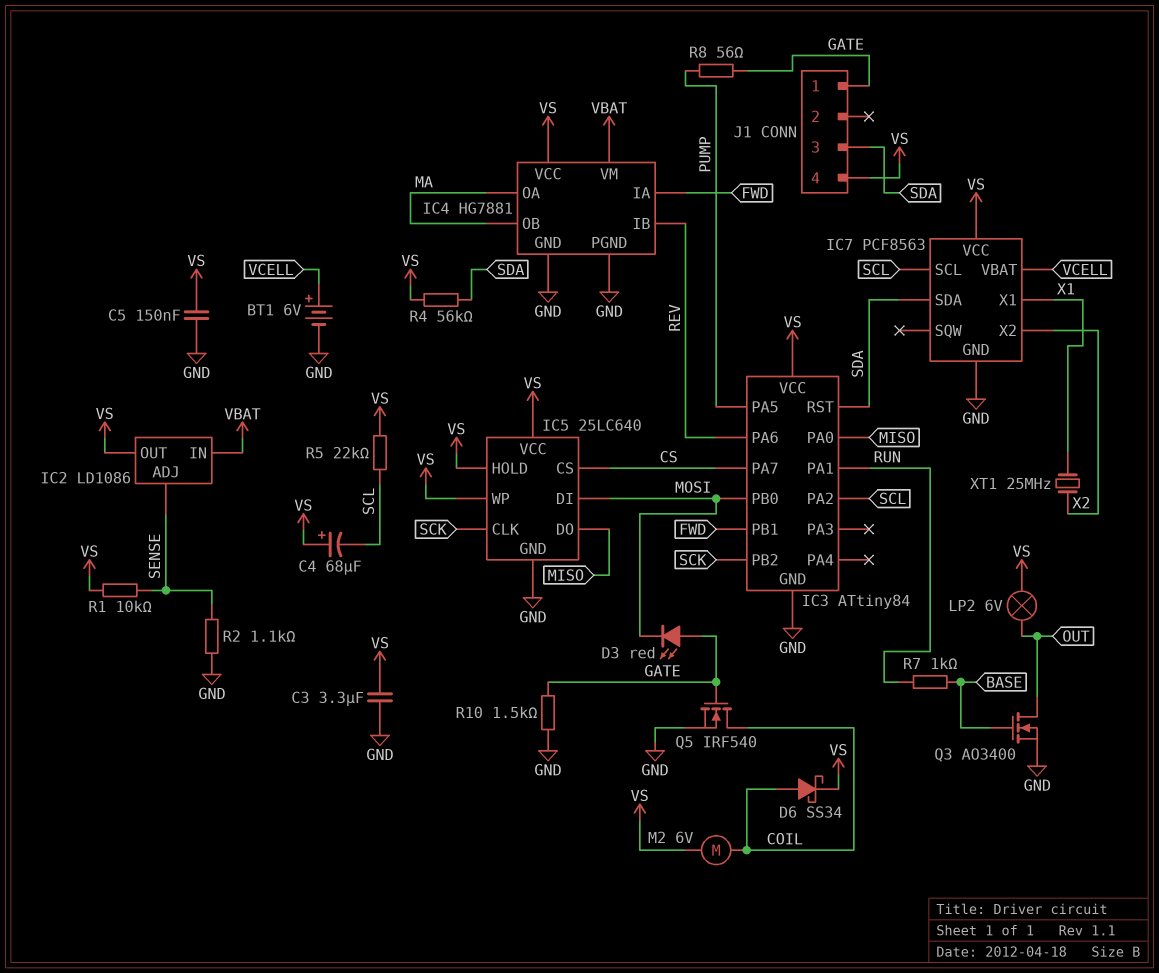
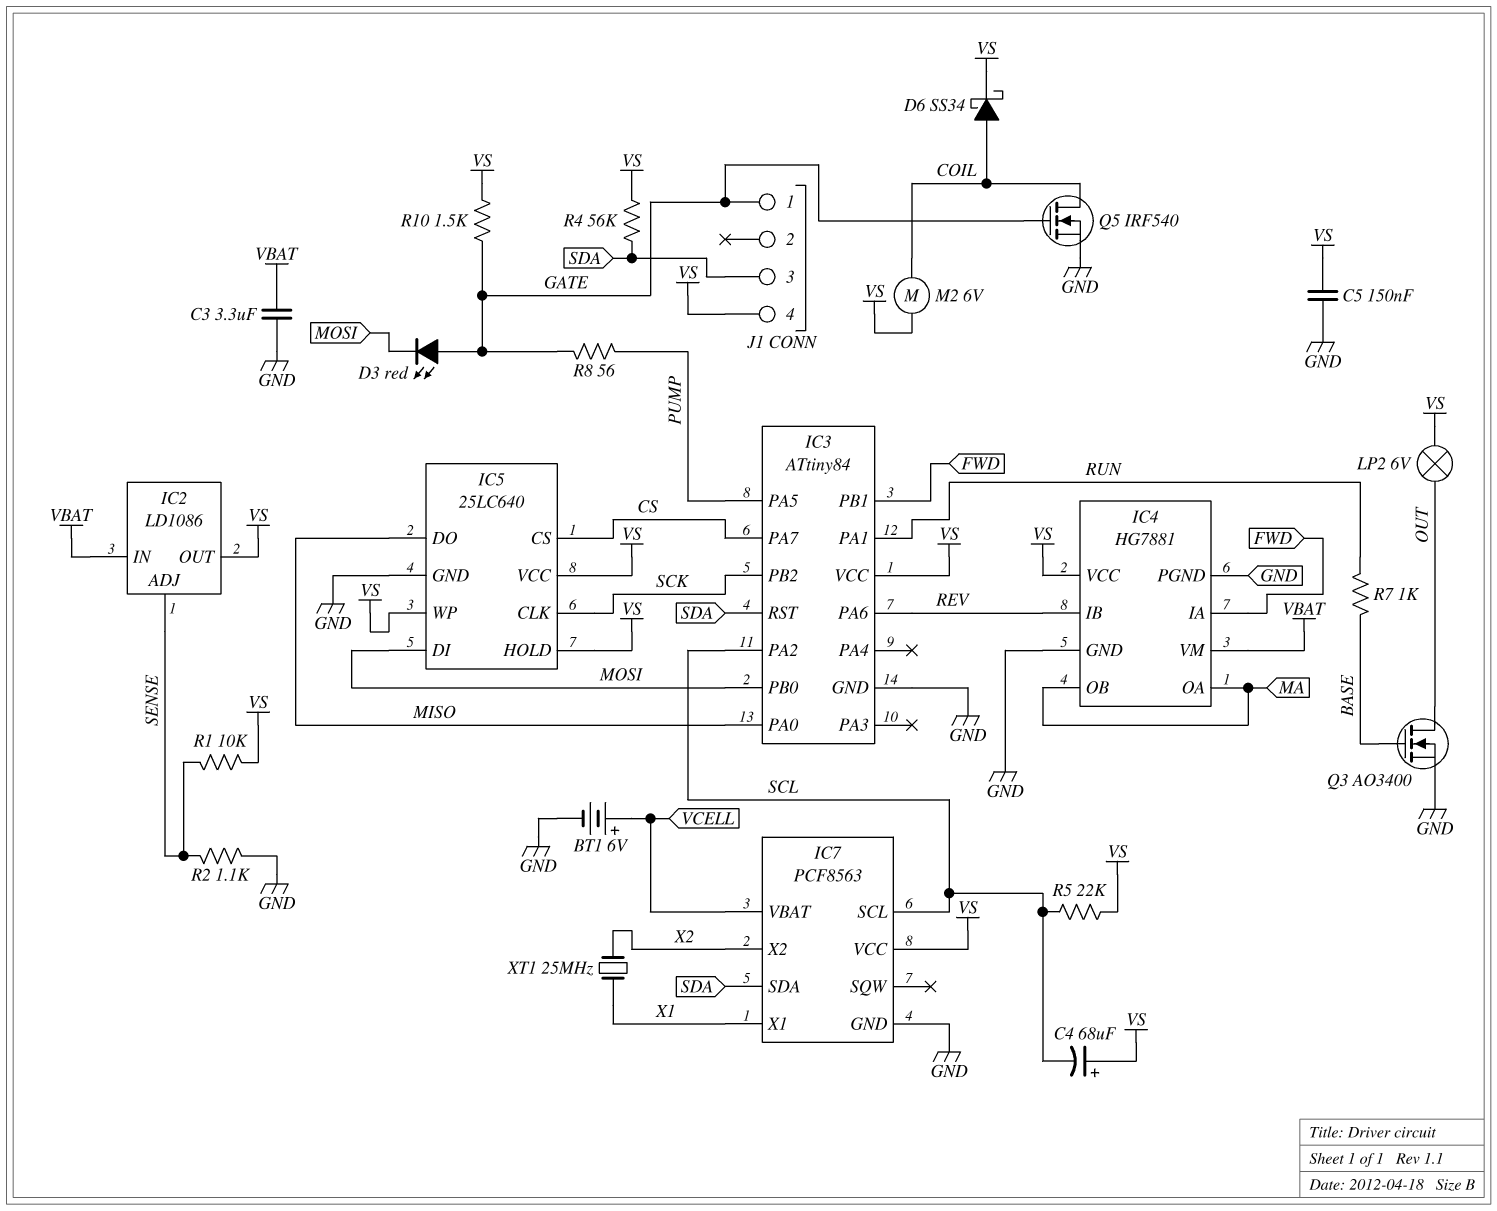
C3: 3.3uF (GND, VS) -> 3.3uF (GND, VBAT)
R10: 1.5k (GATE, GND) -> 1.5k (GATE, VS)

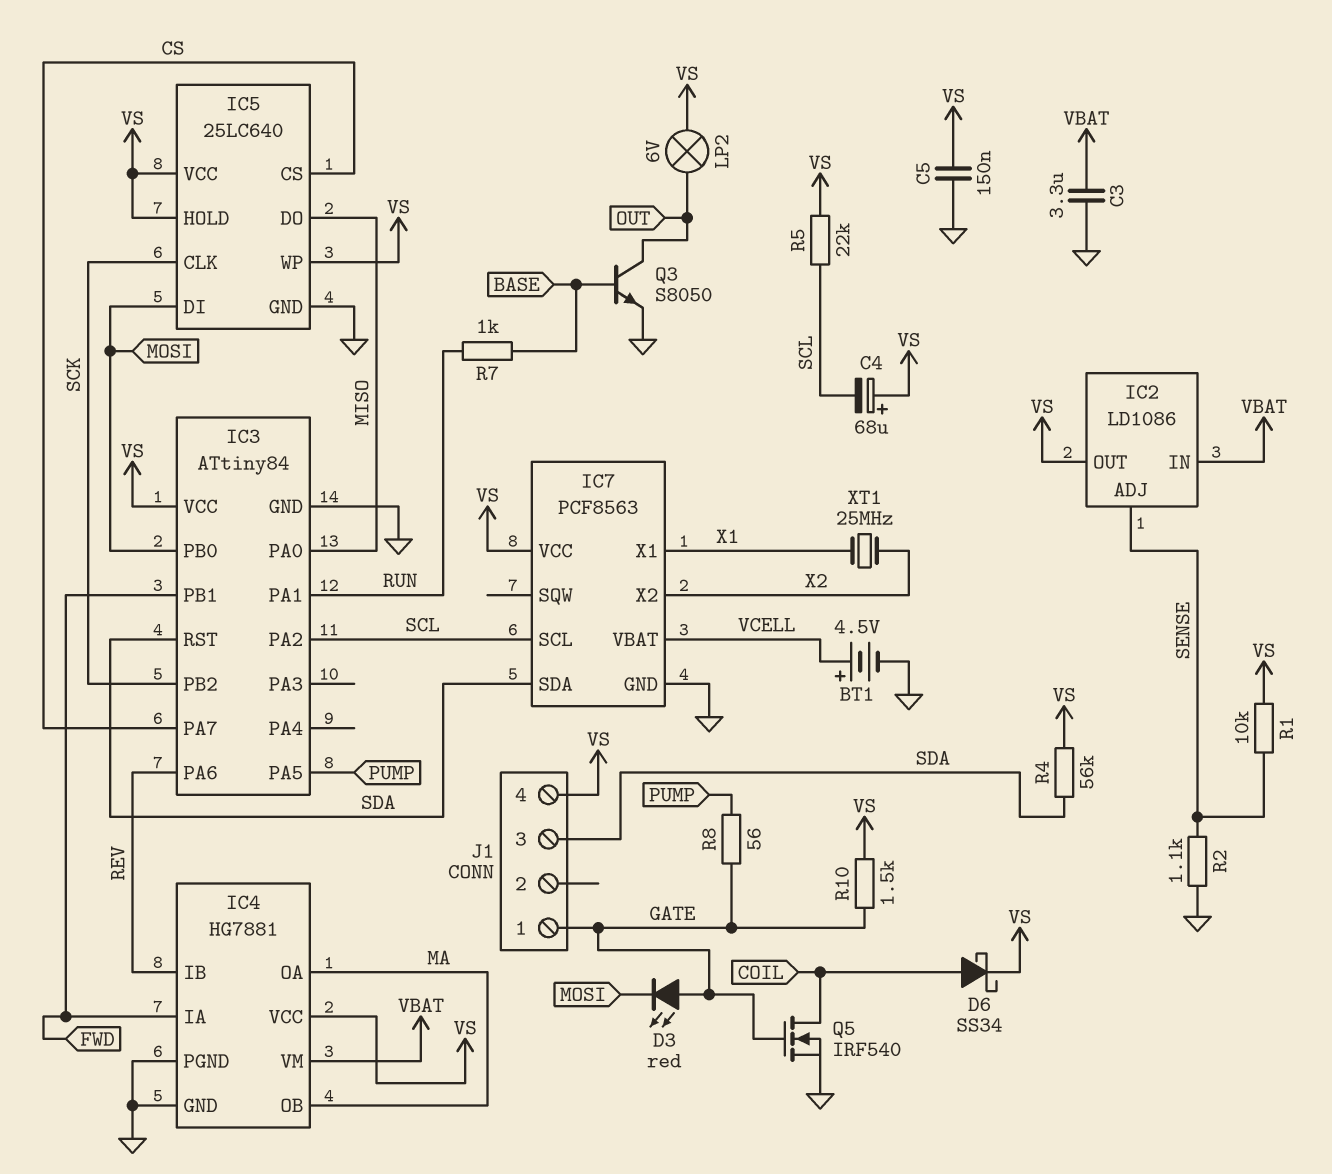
BT1: 6V (plus VCELL, minus GND) -> 4.5V (plus VCELL, minus GND)
M2: motor 6V (COIL, VS) -> none
Q3: NMOS AO3400 (G BASE, D OUT, S GND) -> NPN S8050 (B BASE, C OUT, E GND)

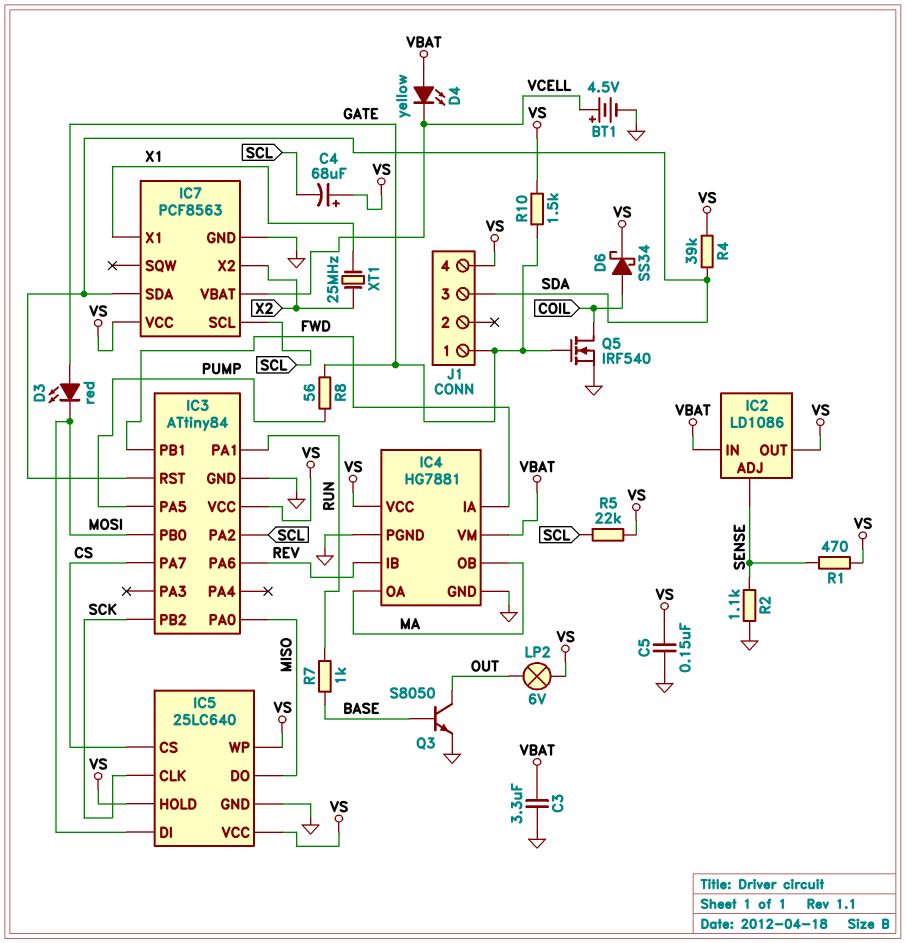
D4: none -> LED yellow (A VBAT, K VCELL)
R1: 10k (SENSE, VS) -> 470 (SENSE, VS)
R4: 56k (SDA, VS) -> 39k (SDA, VS)

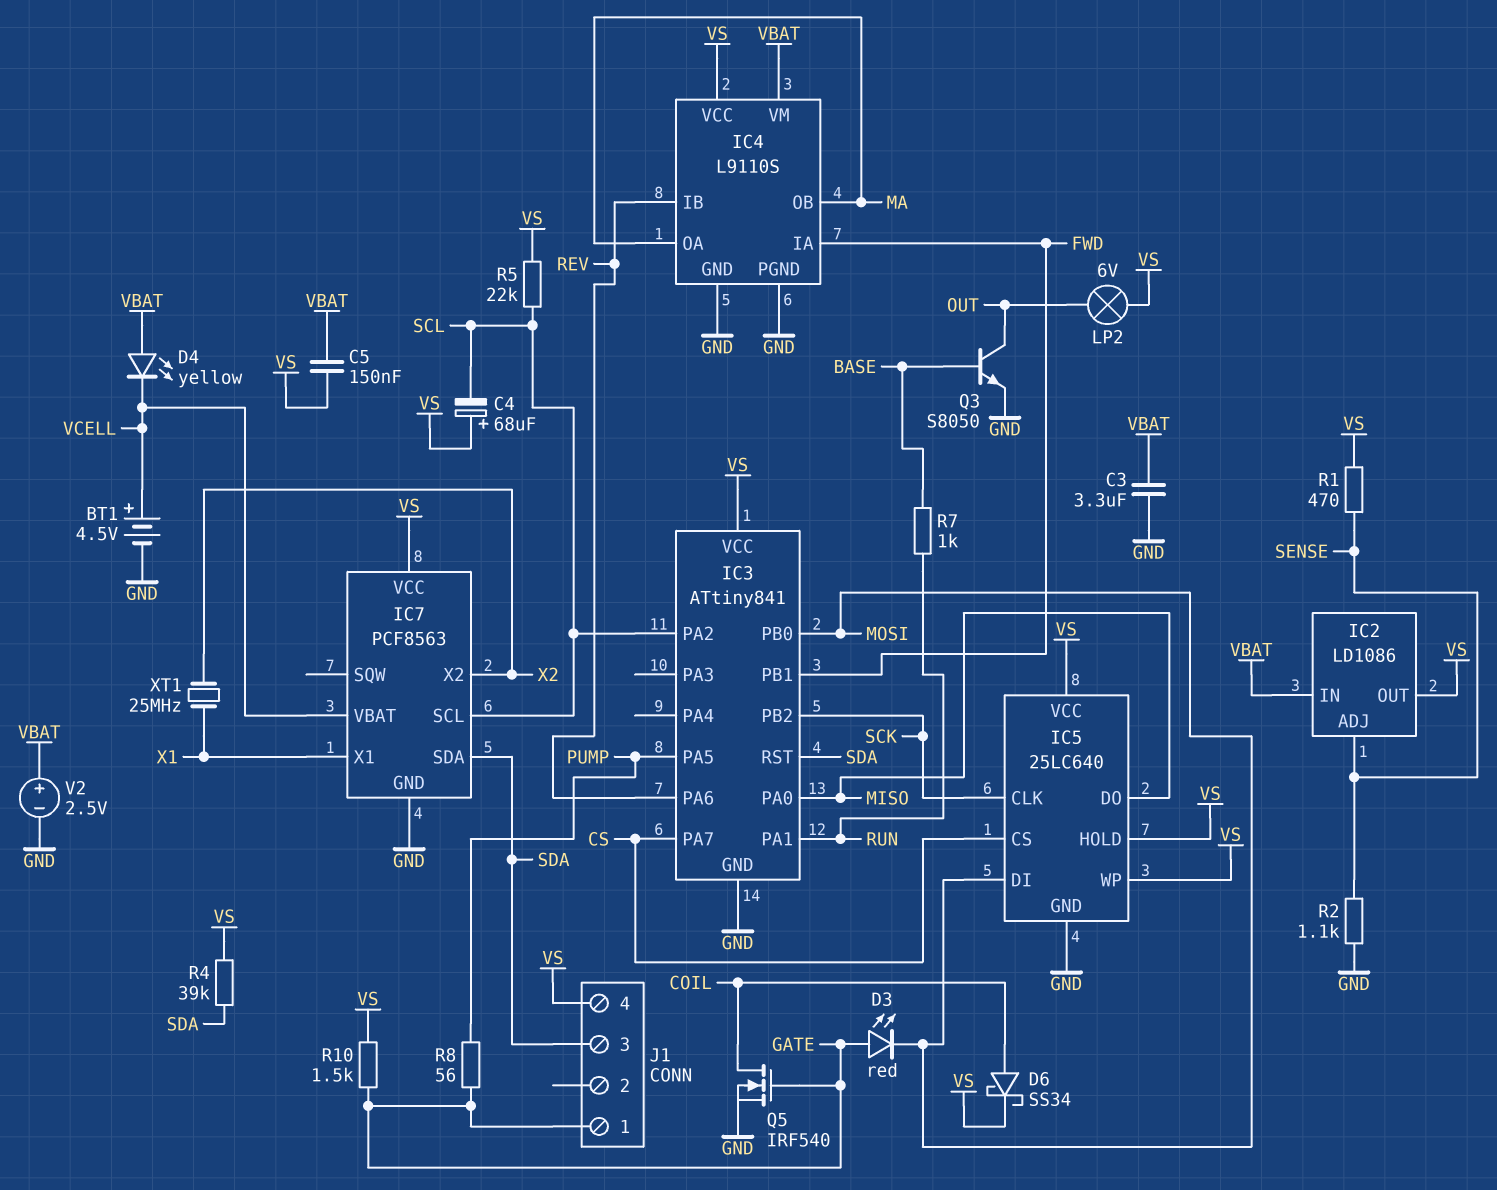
C5: 150nF (GND, VS) -> 150nF (VBAT, VS)
IC3: ATtiny84 -> ATtiny841
IC4: HG7881 -> L9110S
V2: none -> 2.5V (plus VBAT, minus GND)

